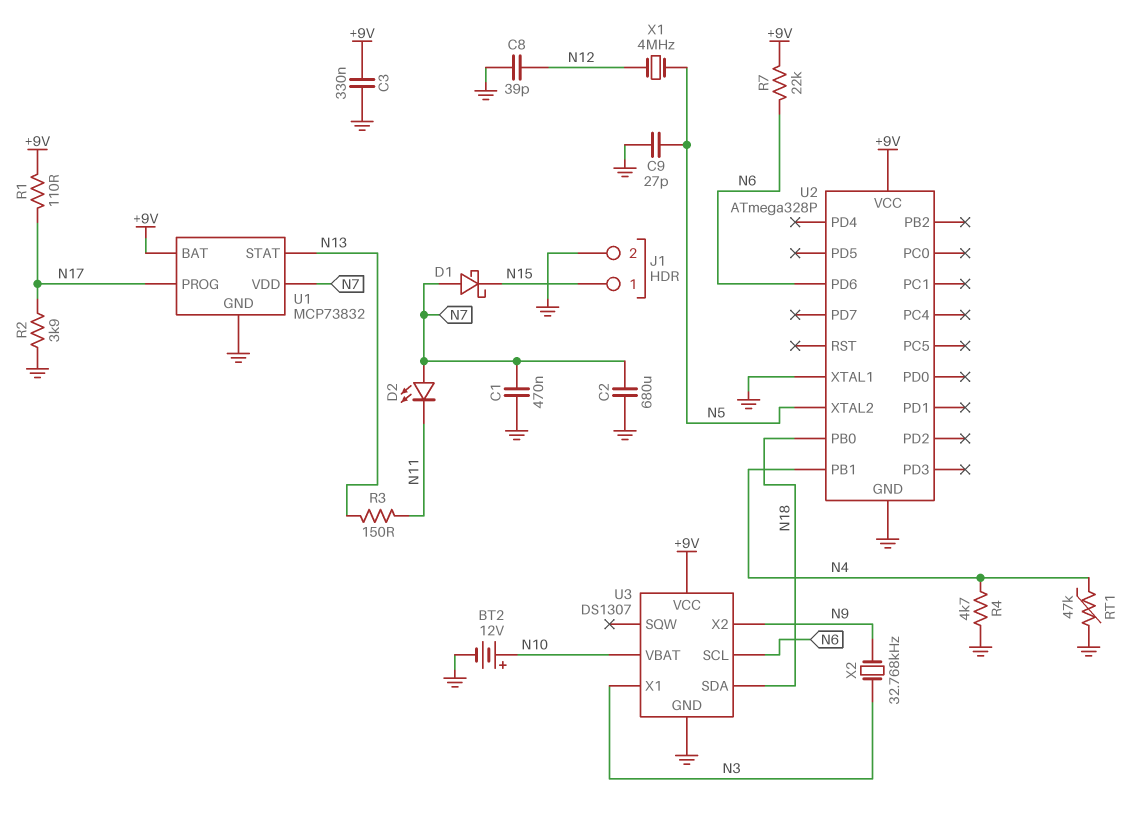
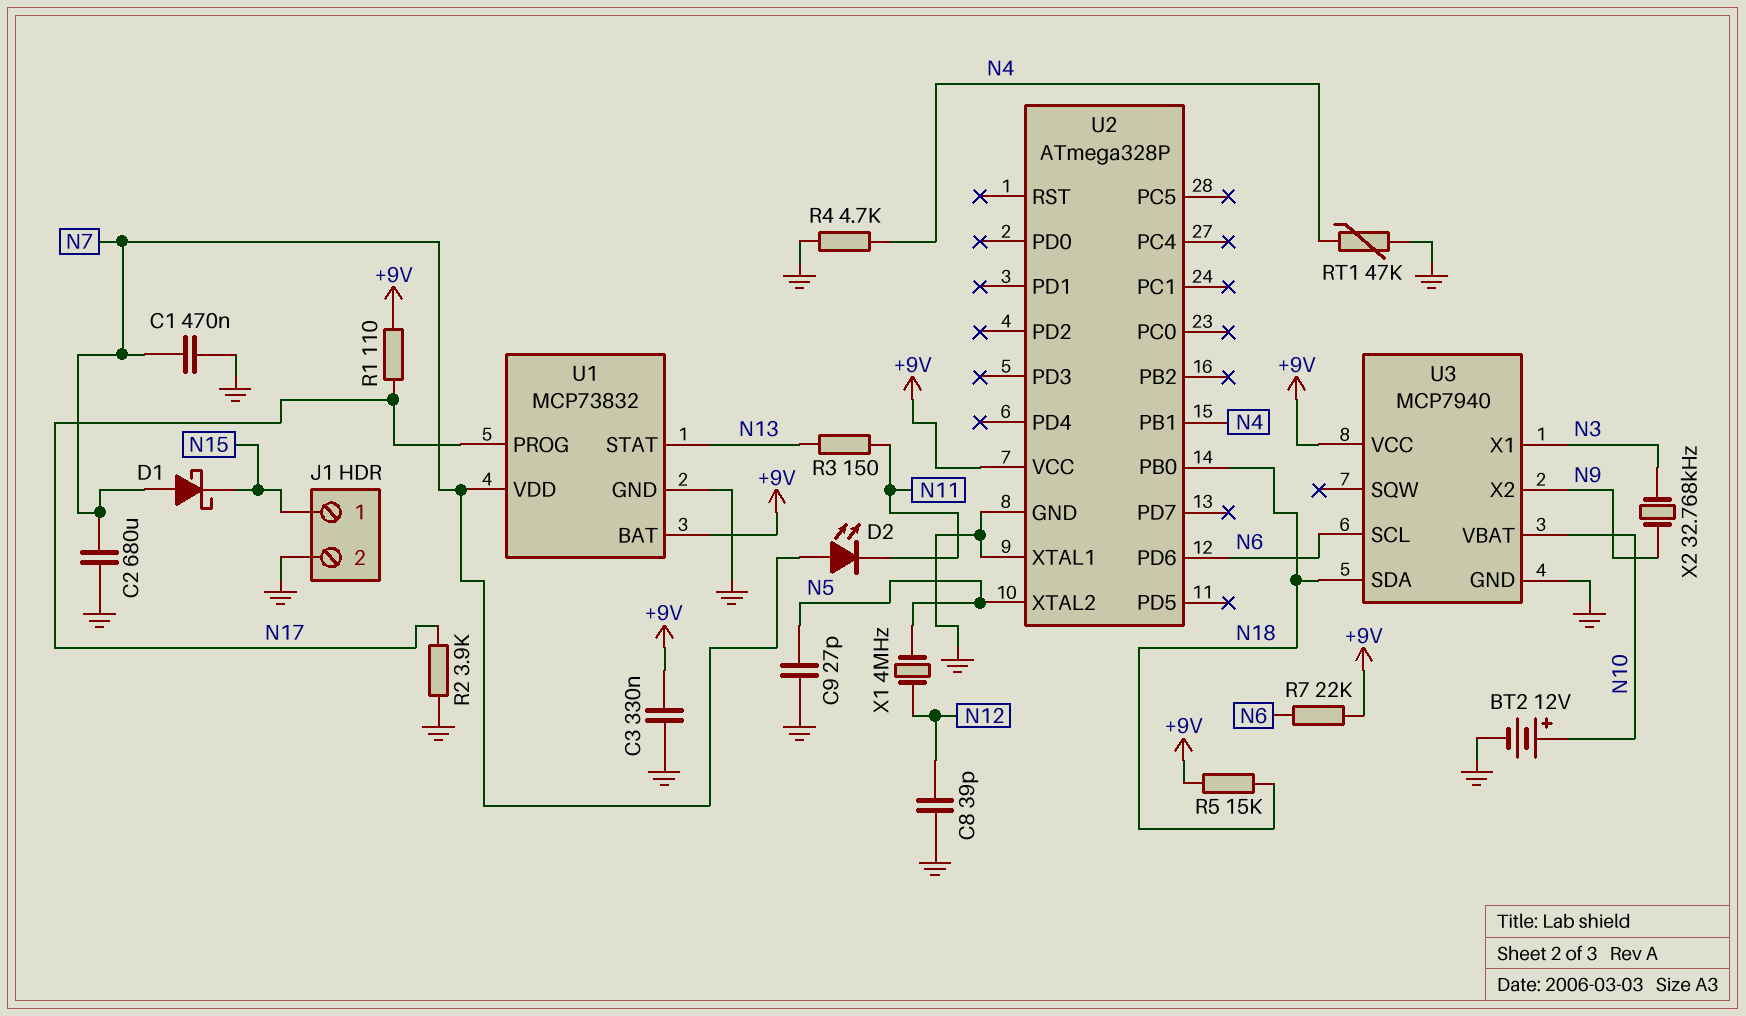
R5: none -> 15k (+9V, N18)
U3: DS1307 -> MCP7940

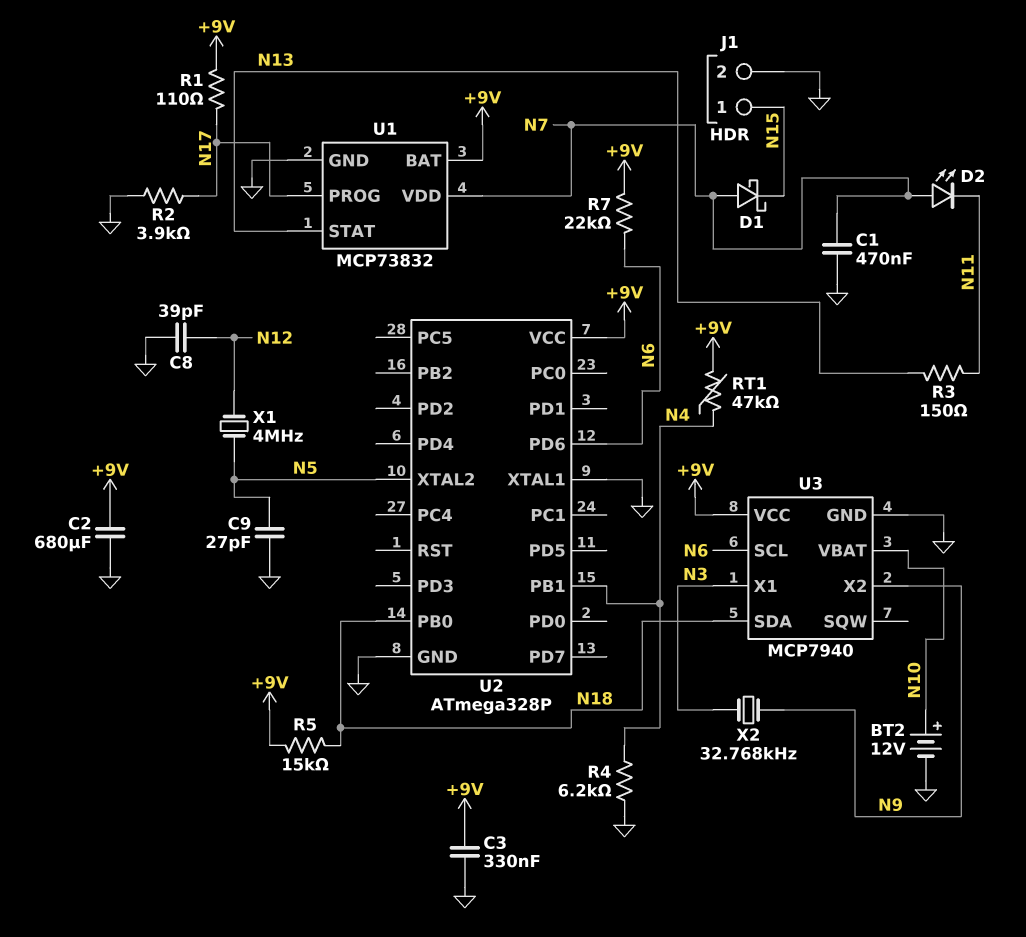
C2: 680uF (GND, N7) -> 680uF (+9V, GND)
R4: 4.7k (GND, N4) -> 6.2k (GND, N4)
RT1: 47k (GND, N4) -> 47k (+9V, N4)

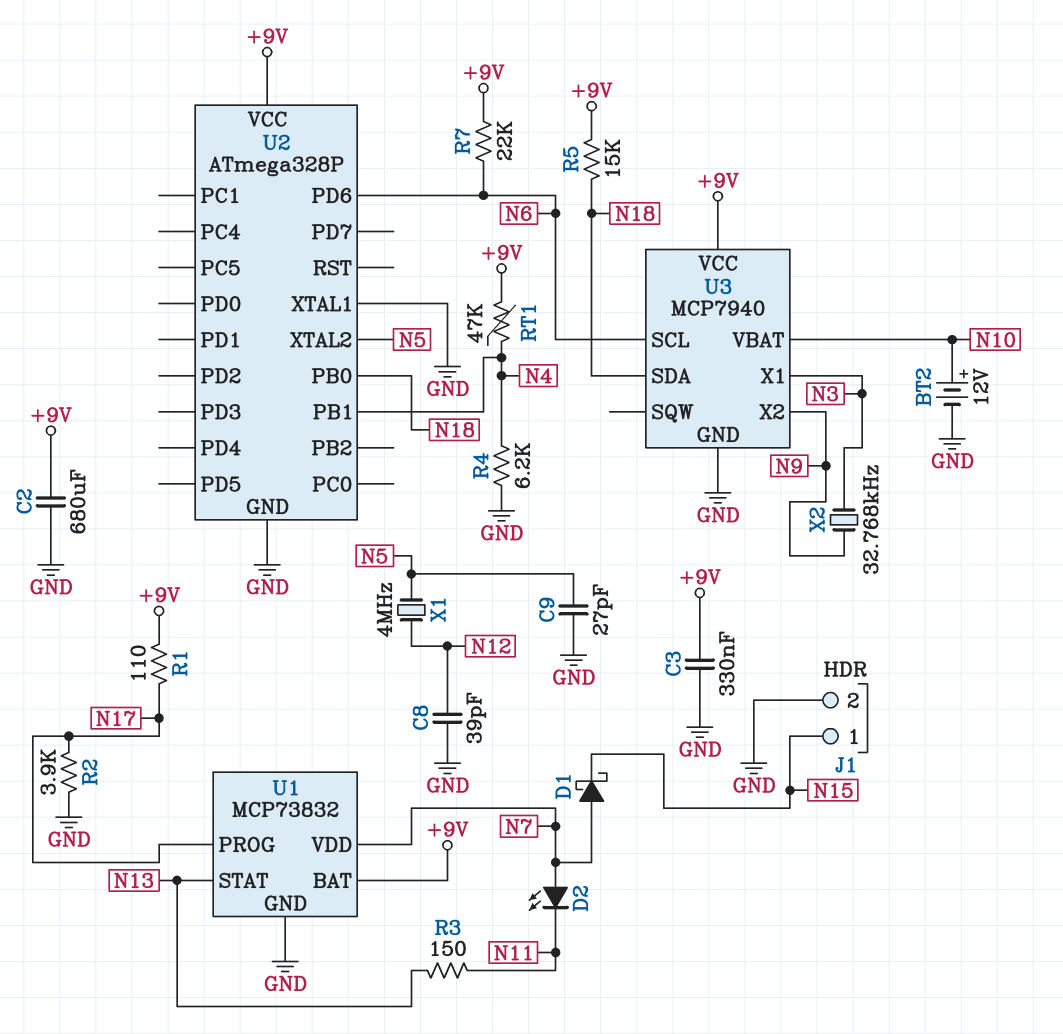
C1: 470nF (GND, N7) -> none

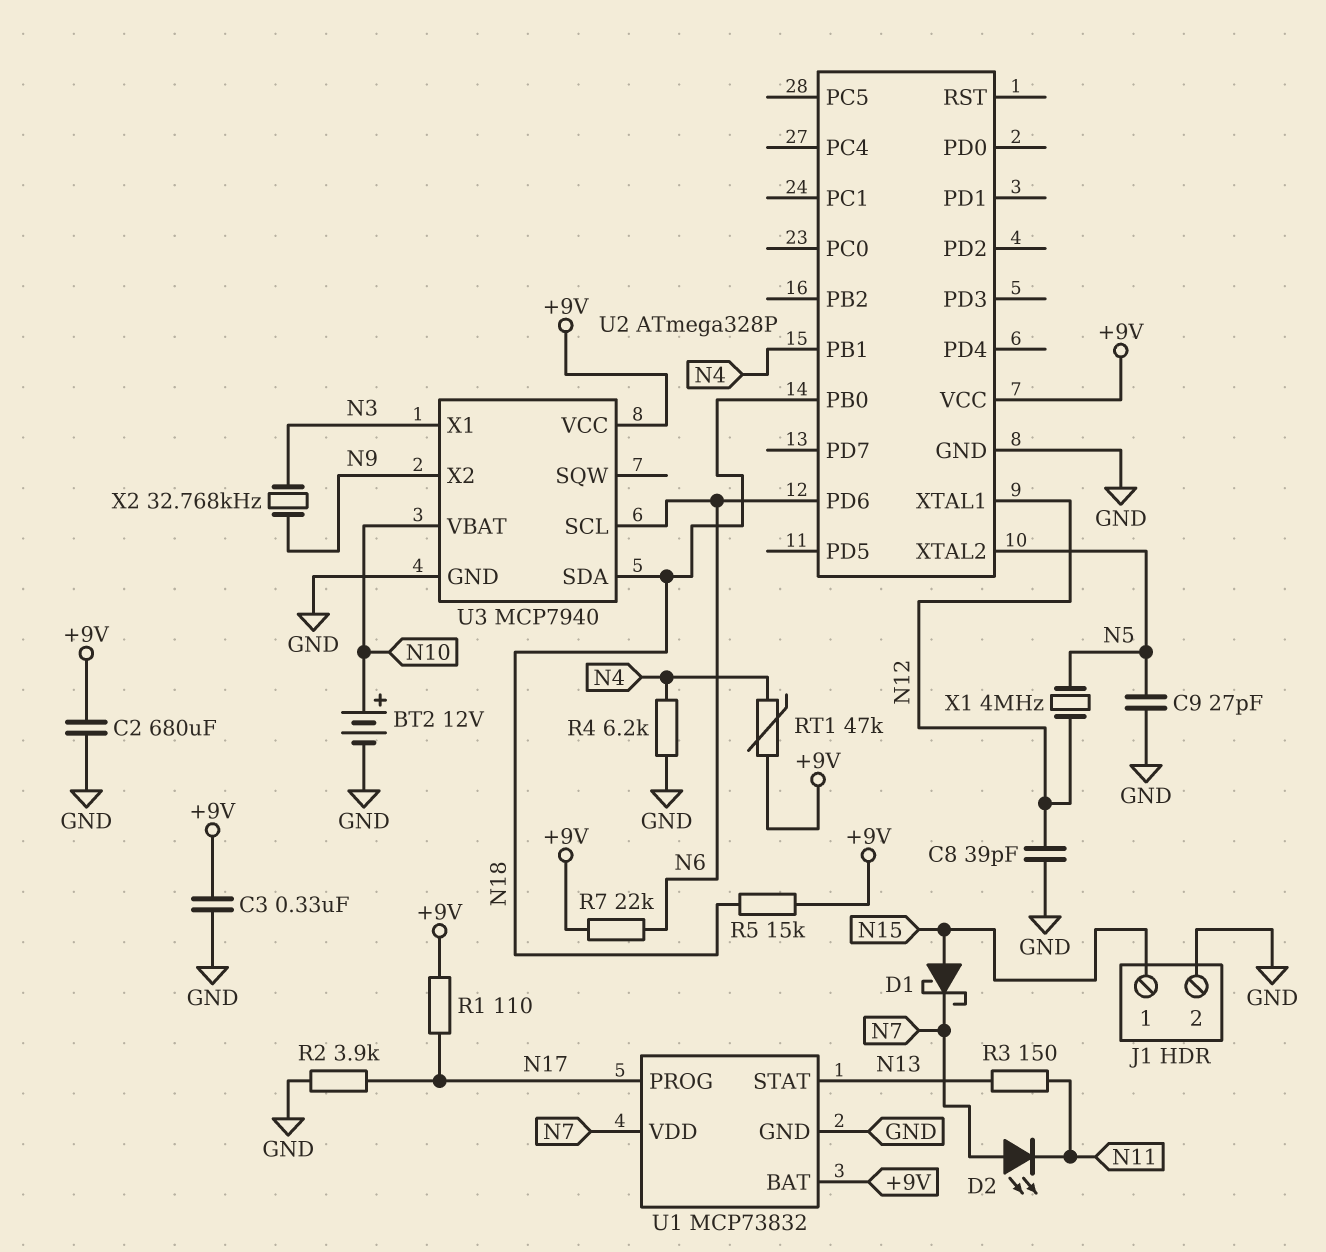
D1: schottky (A N7, K N15) -> schottky (A N15, K N7)
U2 pin XTAL1: GND -> N12

